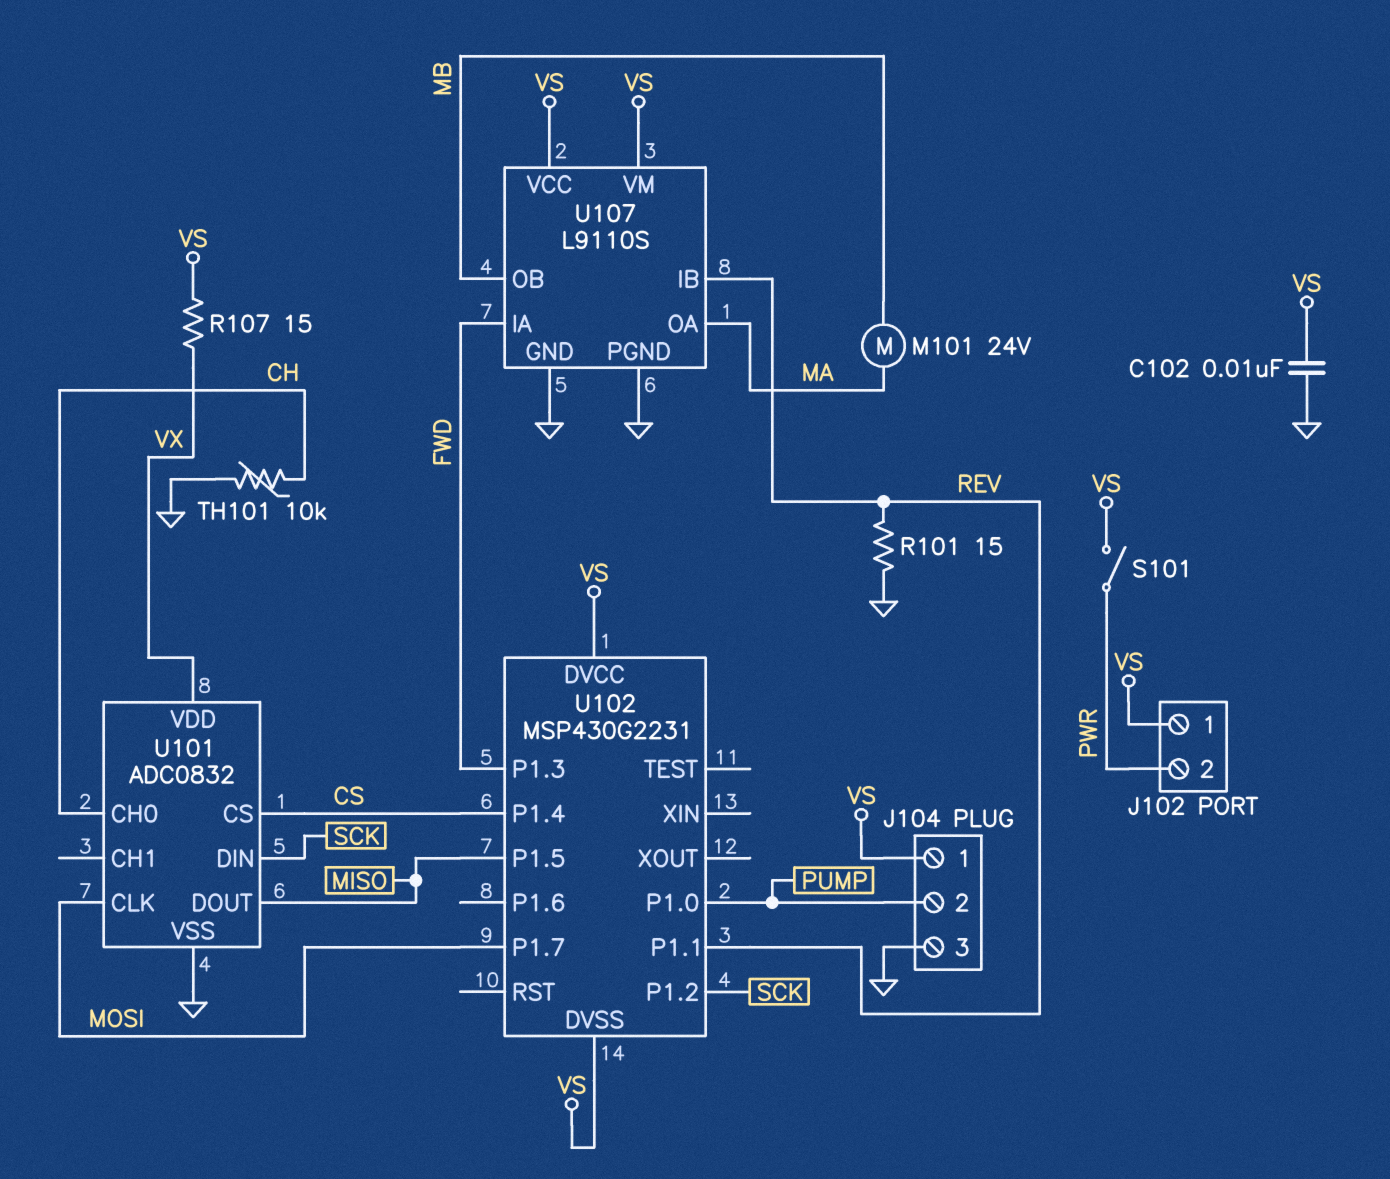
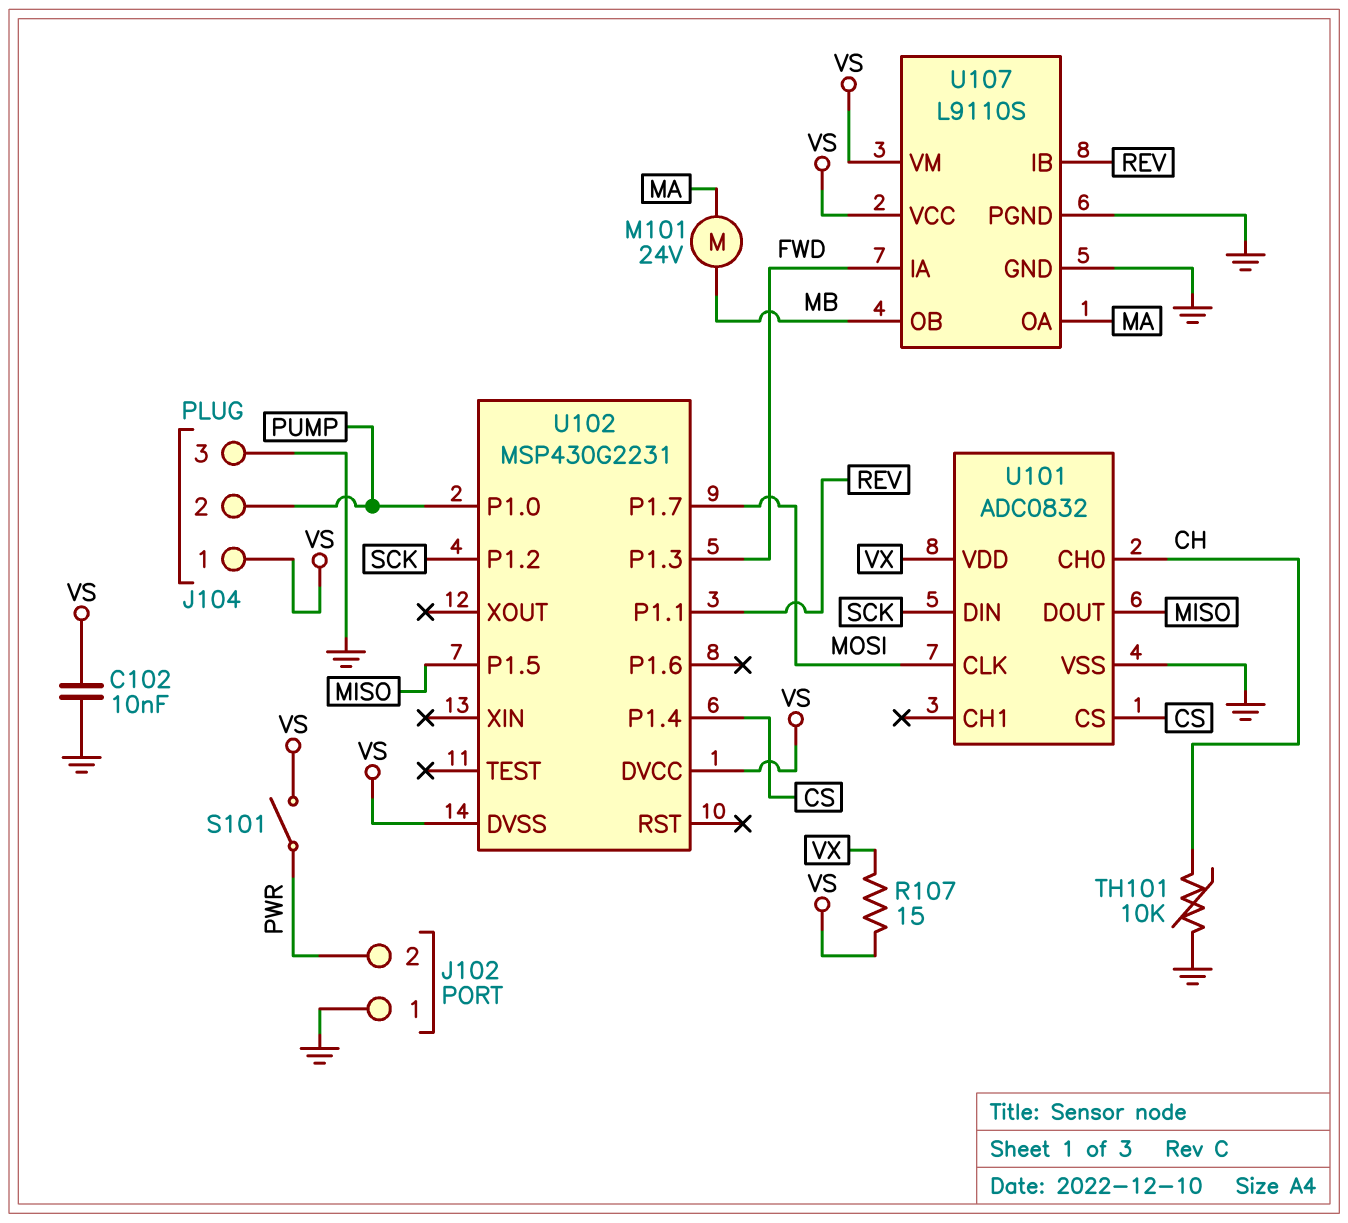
J102 pin 1: VS -> GND
R101: 15 (GND, REV) -> none

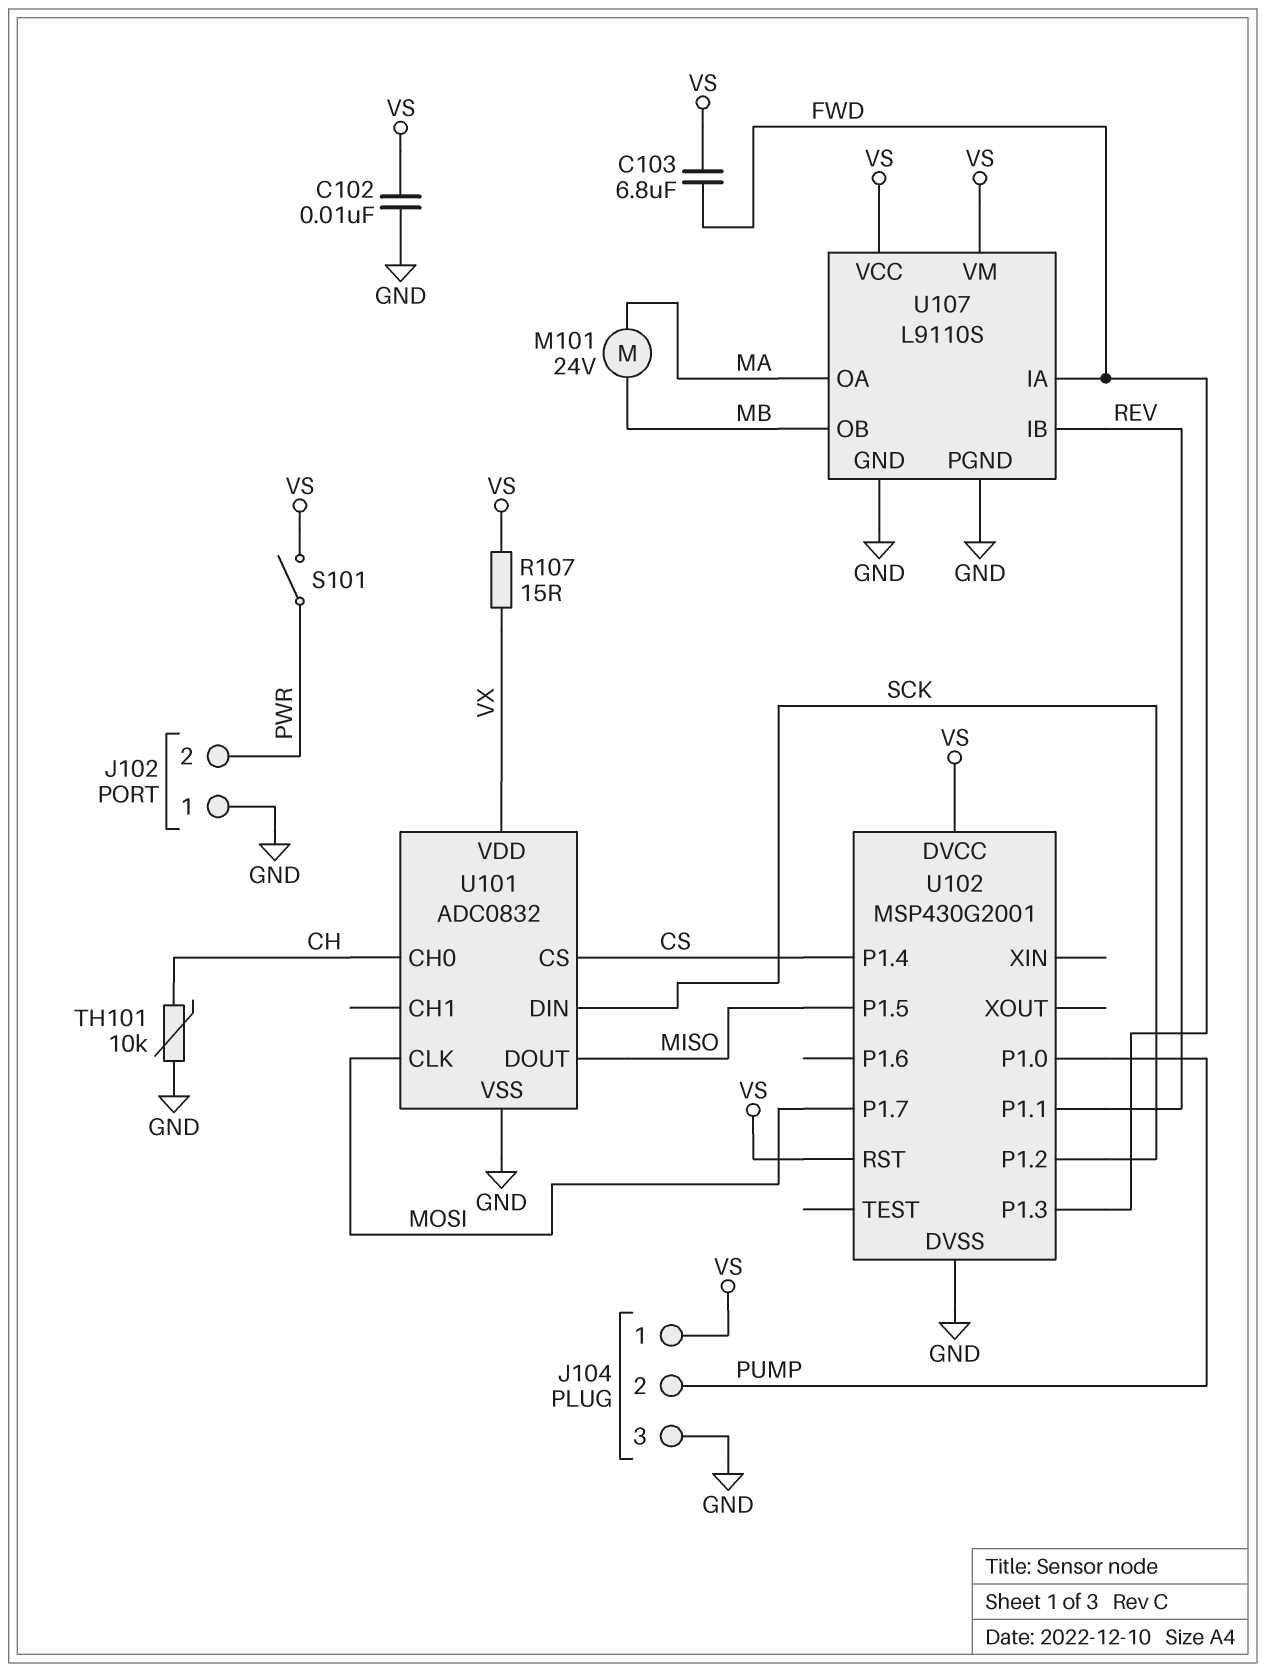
C103: none -> 6.8uF (FWD, VS)
U102: MSP430G2231 -> MSP430G2001
U102 pin DVSS: VS -> GND
U102 pin RST: none -> VS

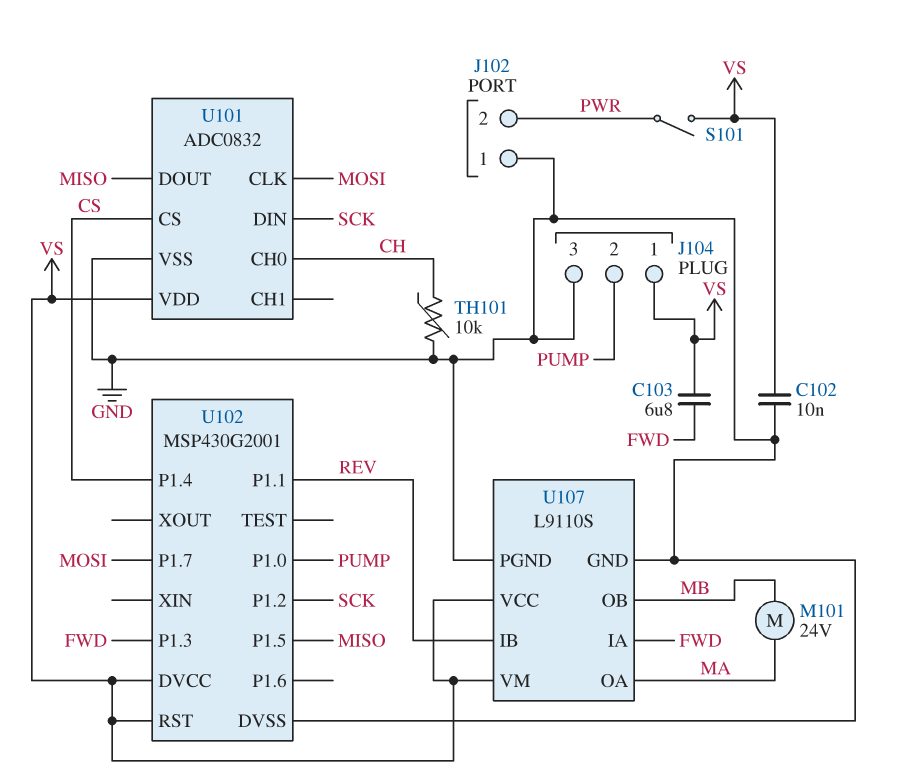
R107: 15 (VS, VX) -> none
U101 pin VDD: VX -> VS

